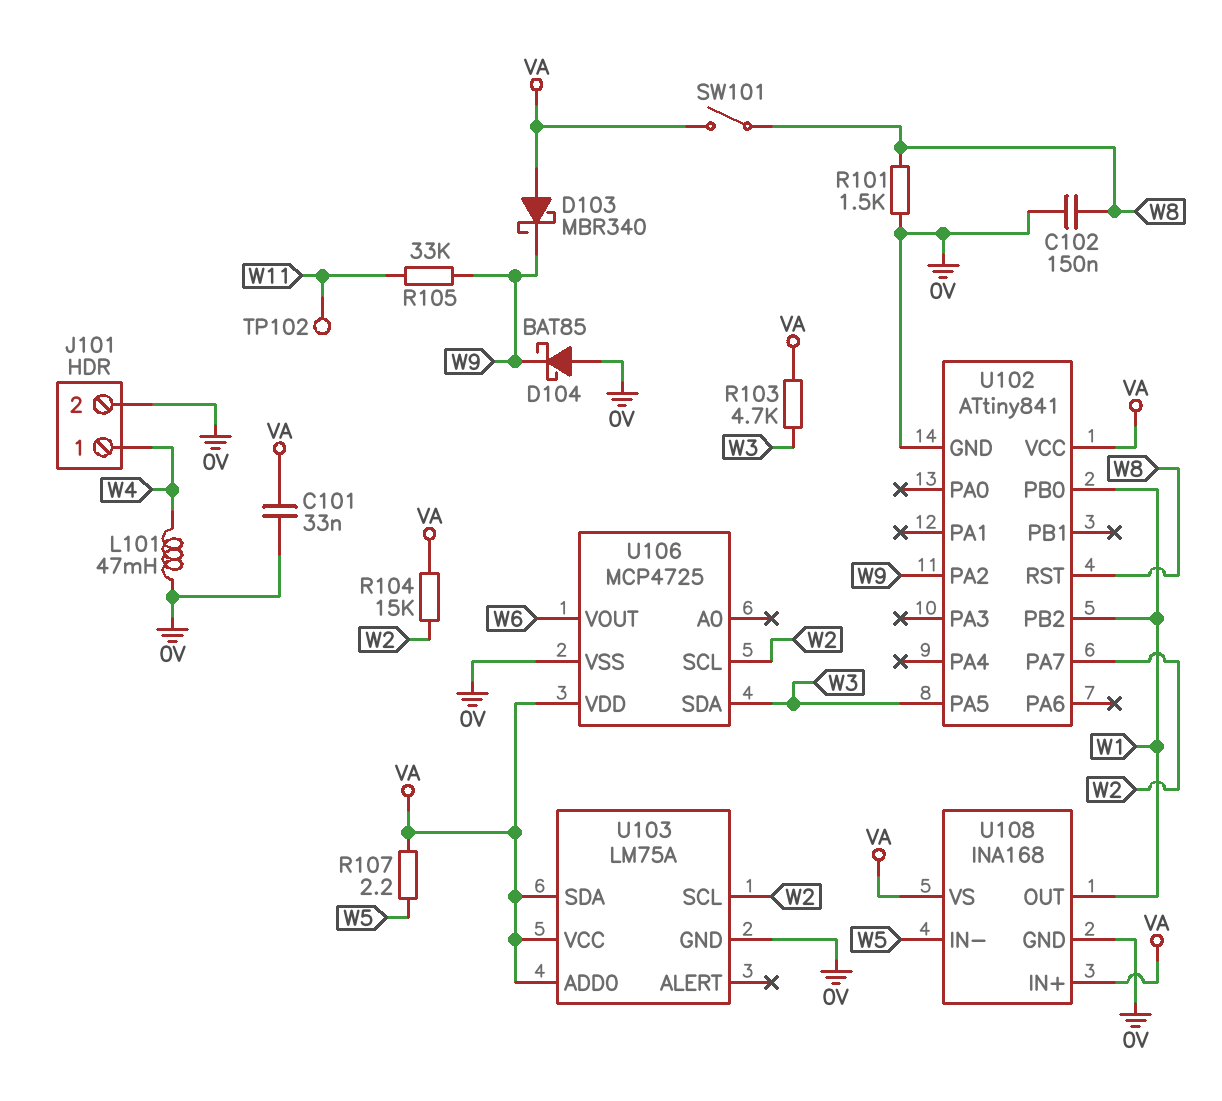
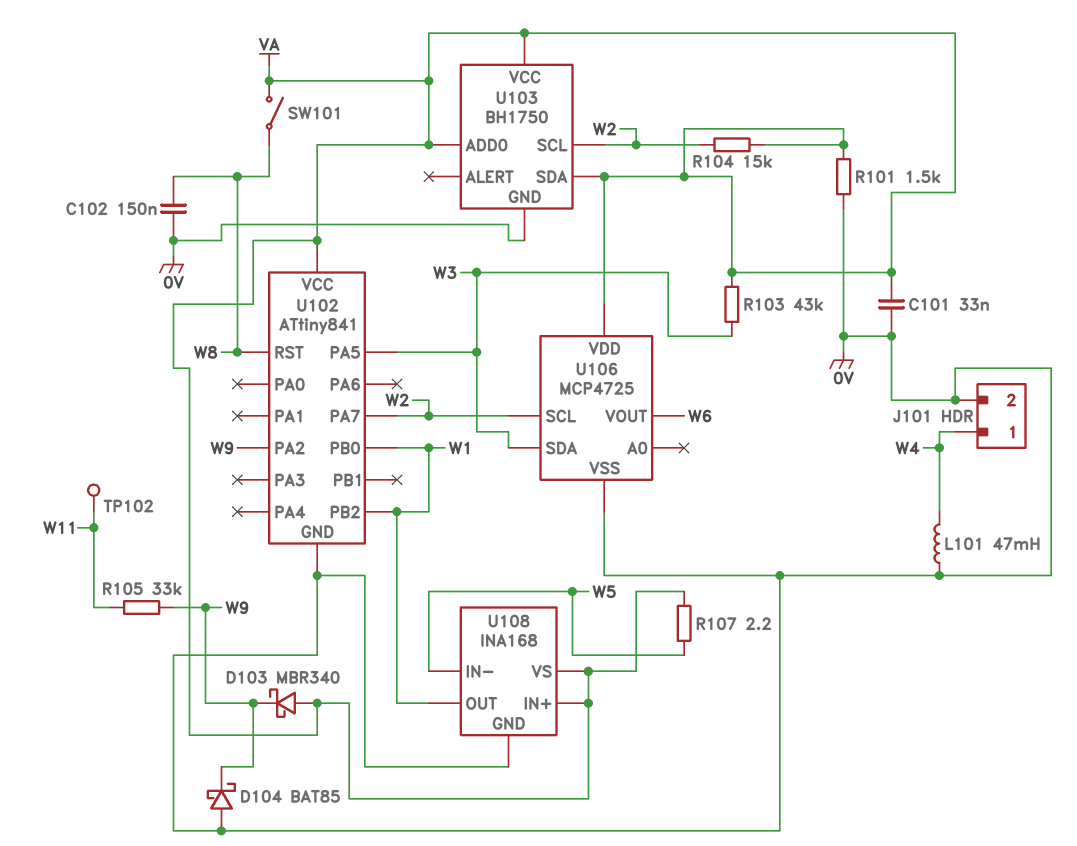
R101: 1.5k (0V, W8) -> 1.5k (0V, VA)
R103: 4.7k (VA, W3) -> 43k (VA, W3)
U103: LM75A -> BH1750

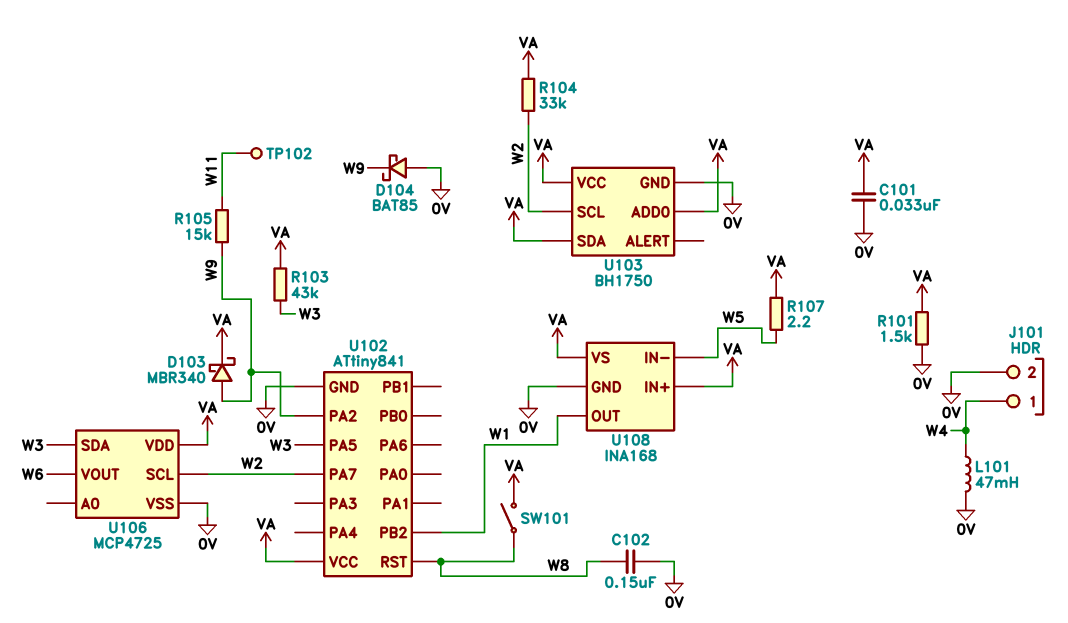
D103: schottky MBR340 (A VA, K W9) -> schottky MBR340 (A W9, K VA)
R104: 15k (VA, W2) -> 33k (VA, W2)
R105: 33k (W9, W11) -> 15k (W9, W11)
U102 pin PB0: W1 -> none

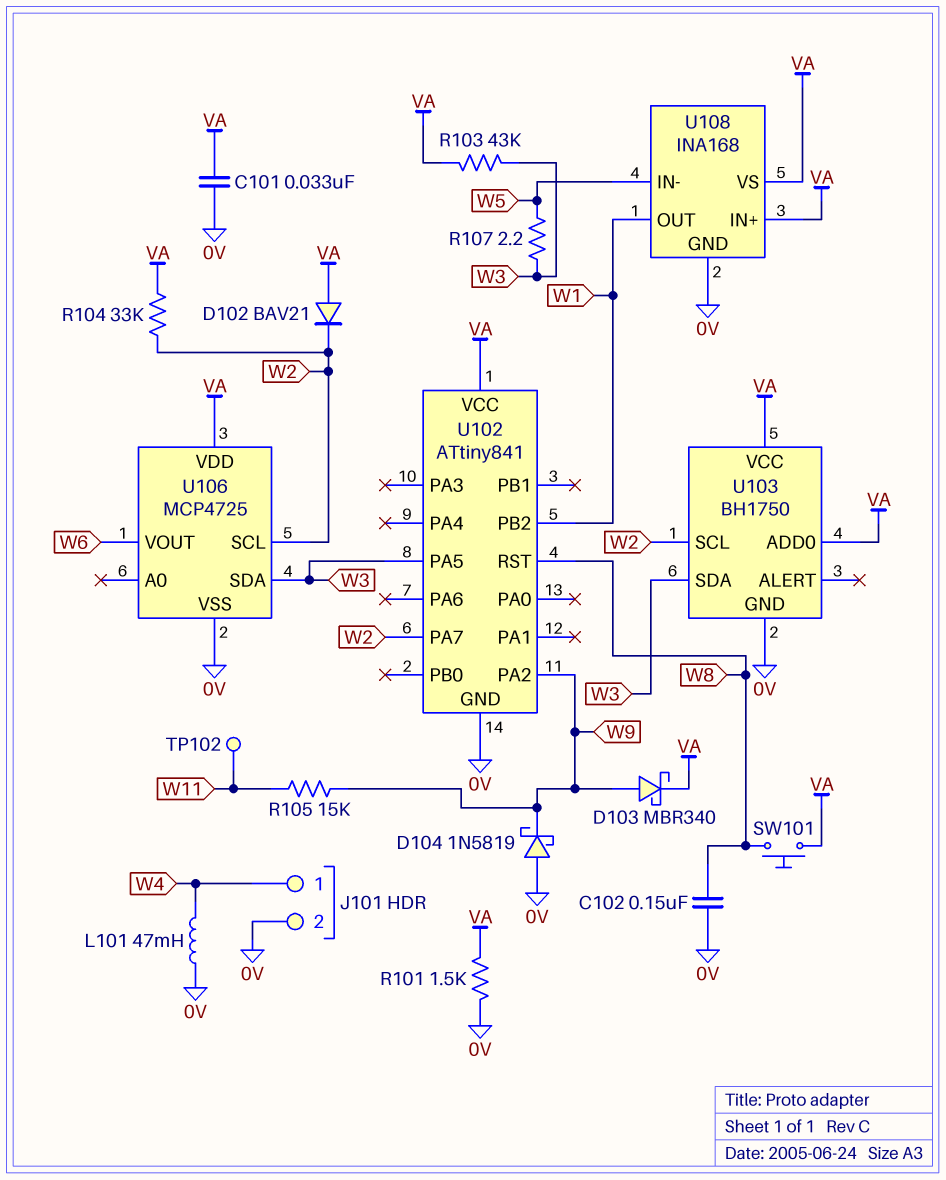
D102: none -> diode BAV21 (A VA, K W2)
D104: schottky BAT85 (A 0V, K W9) -> schottky 1N5819 (A 0V, K W9)
R107: 2.2 (VA, W5) -> 2.2 (W3, W5)
SW101: switch (VA, W8) -> button (VA, W8)
U103 pin SDA: VA -> W3

